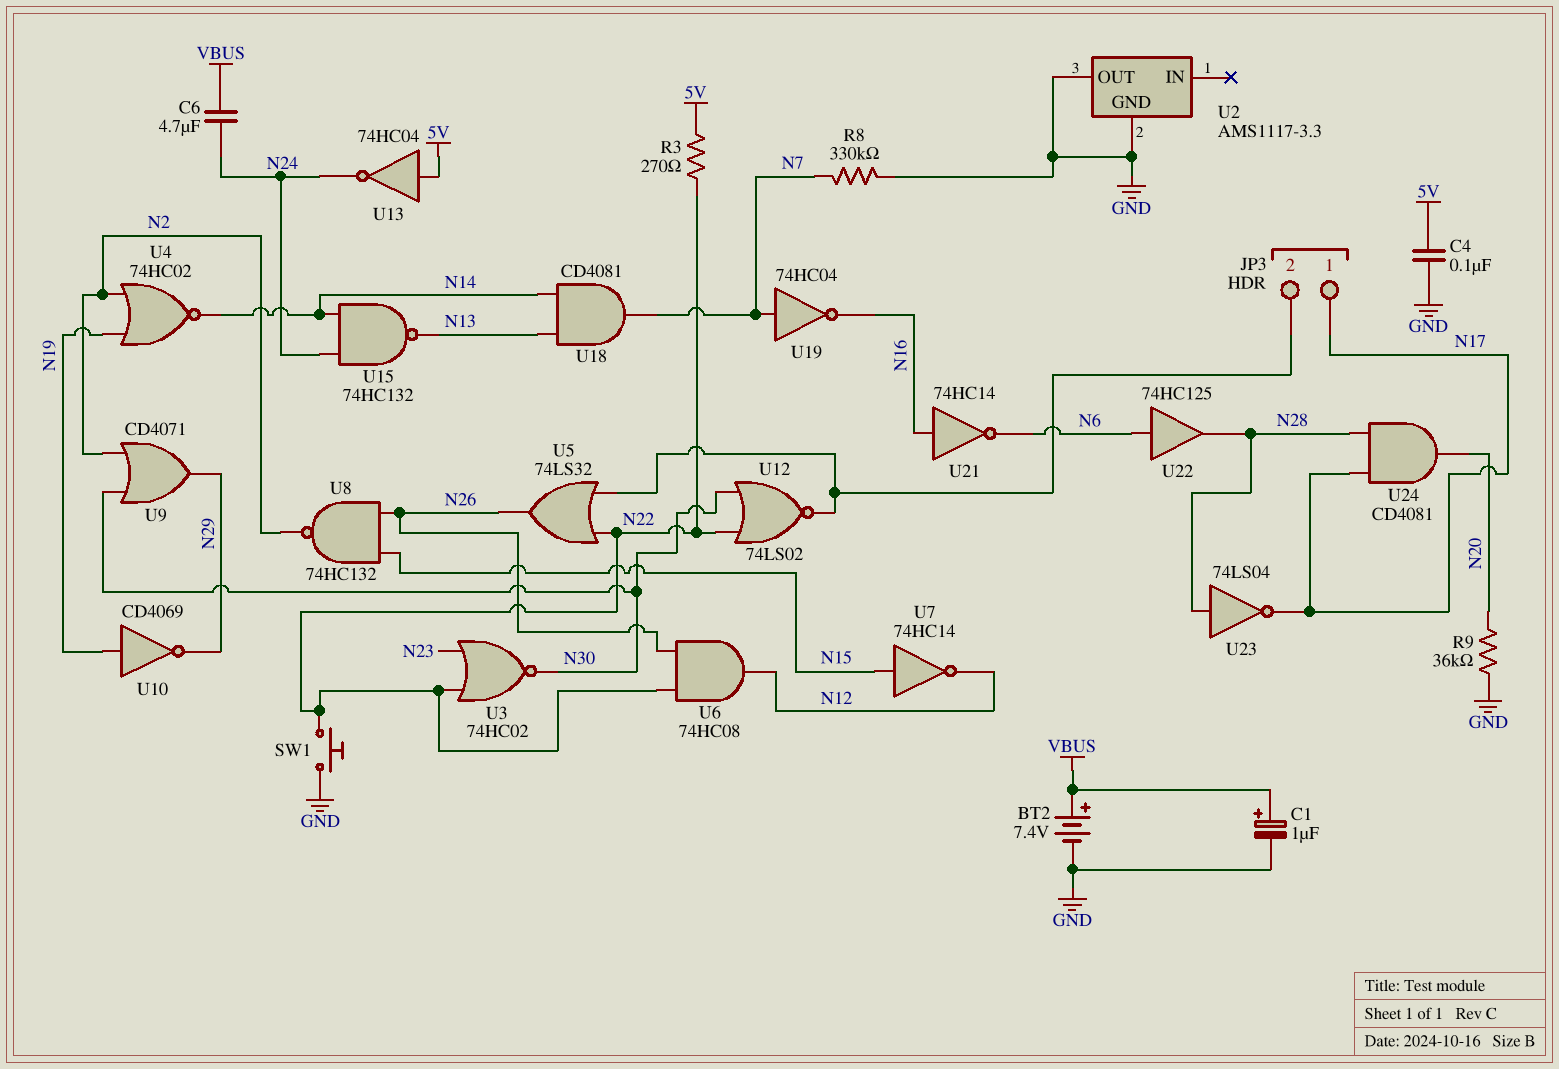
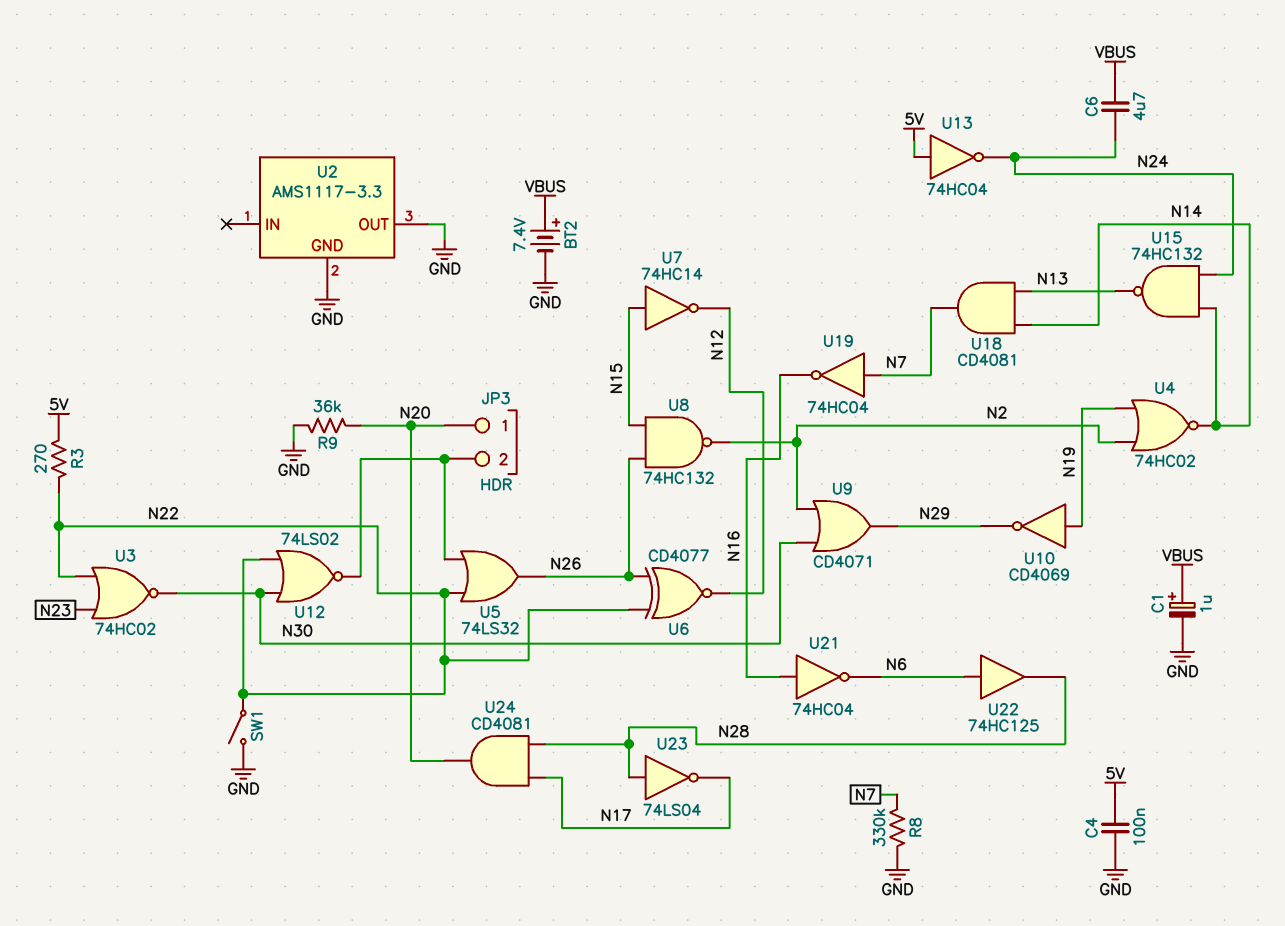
JP3 pin 1: N17 -> N20
SW1: button (GND, N22) -> switch (GND, N22)
U6: AND 74HC08 (in N22, in N26, out N12) -> XNOR CD4077 (in N22, in N26, out N12)
U21: NOT 74HC14 (in N16, out N6) -> NOT 74HC04 (in N16, out N6)

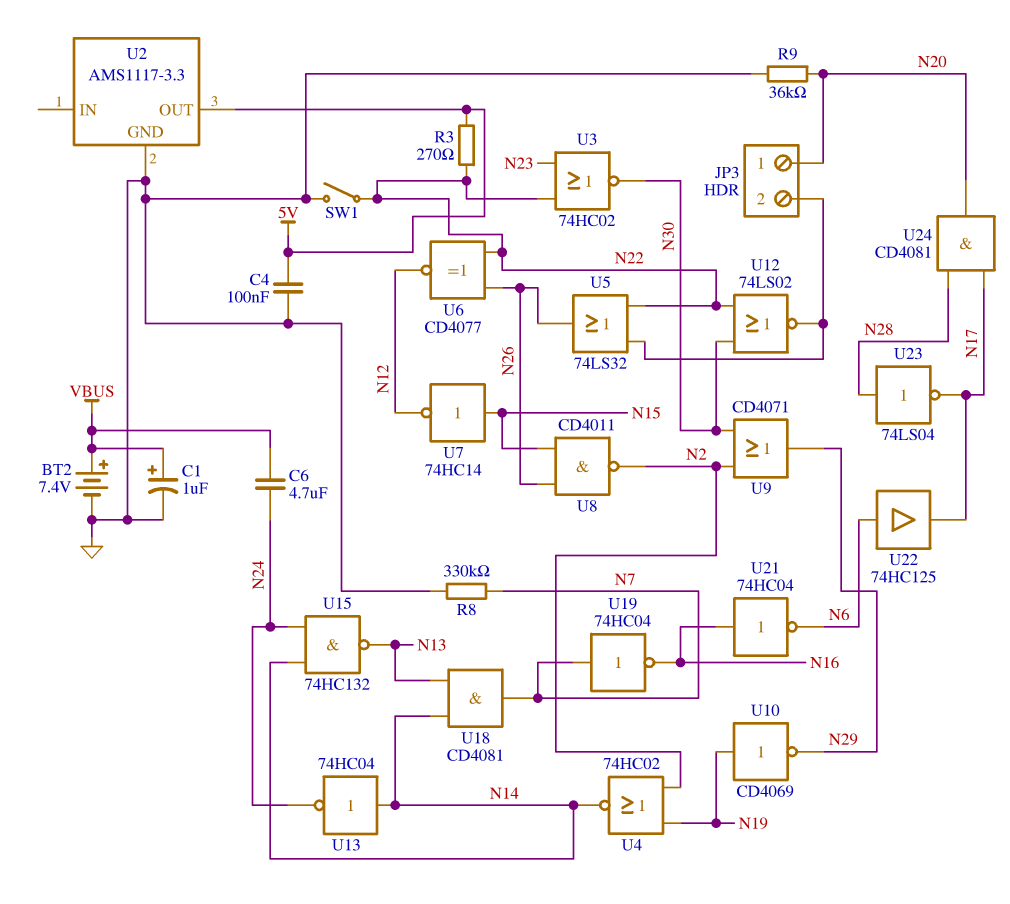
U2 pin OUT: GND -> 5V
U8: NAND 74HC132 (in N15, in N26, out N2) -> NAND CD4011 (in N15, in N26, out N2)
U13: NOT 74HC04 (in 5V, out N24) -> NOT 74HC04 (in N14, out N24)
U22: buffer 74HC125 (in N6, out N28) -> buffer 74HC125 (in N6, out N17)

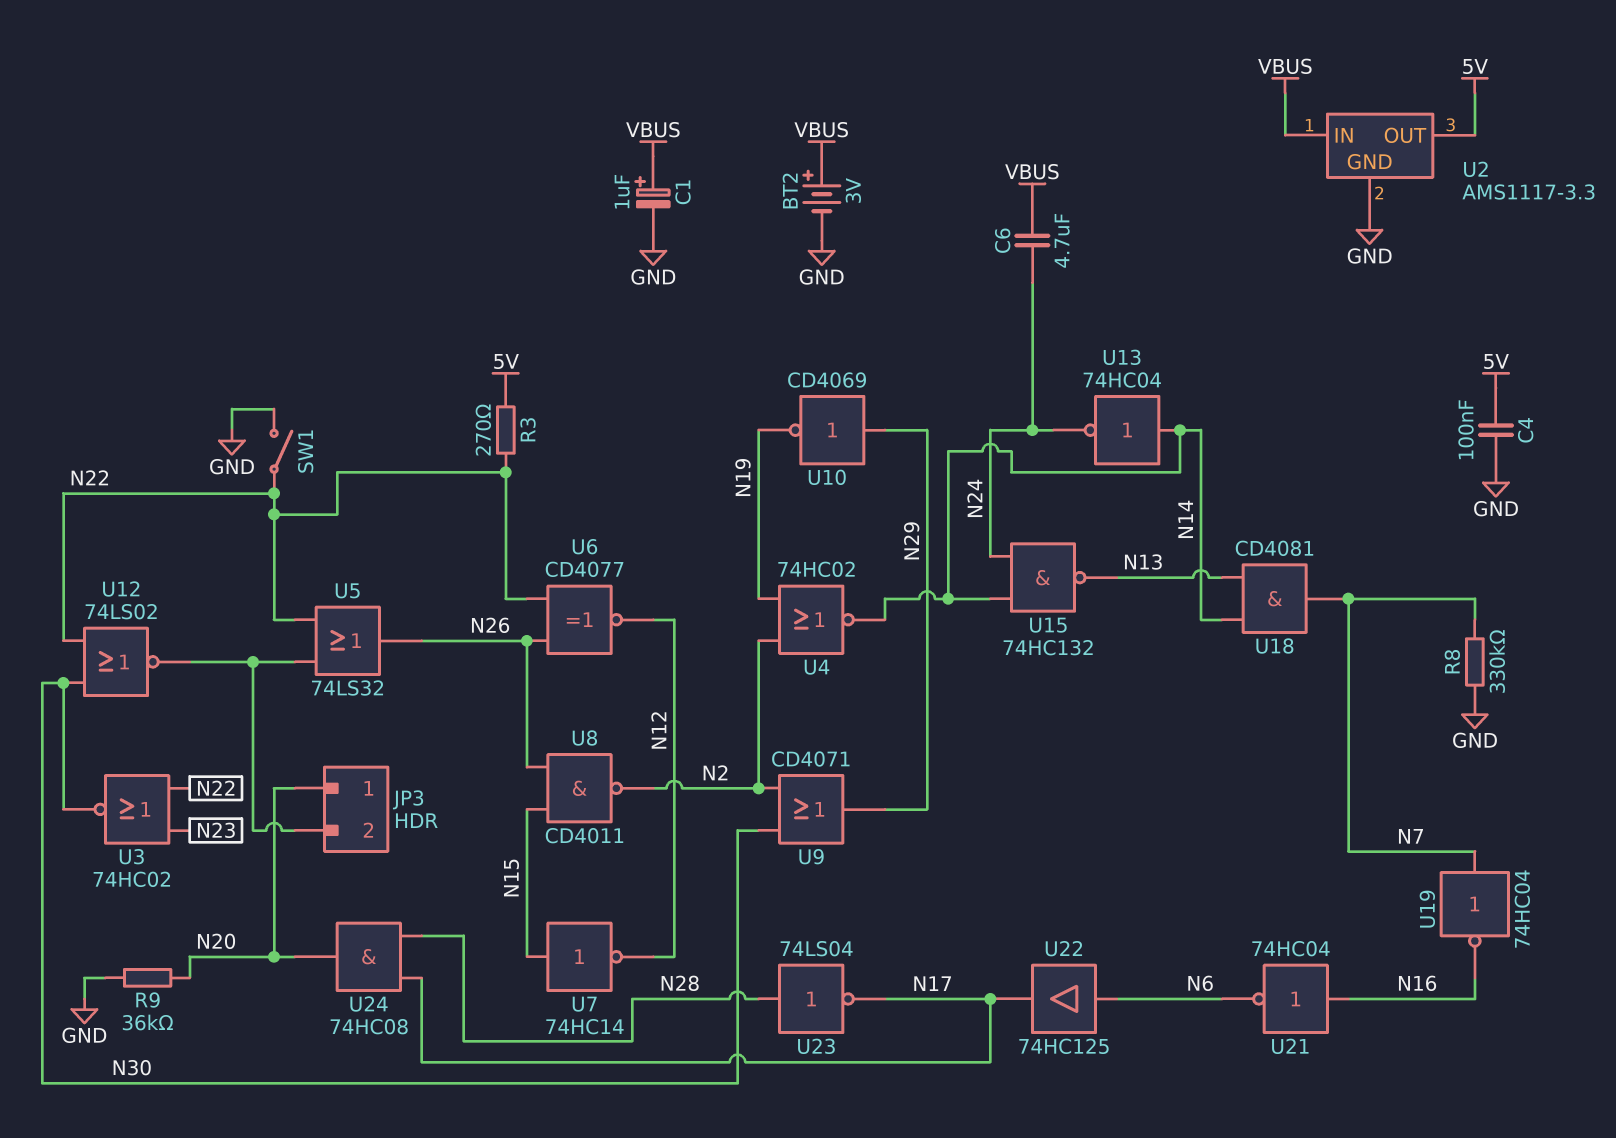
BT2: 7.4V (plus VBUS, minus GND) -> 3V (plus VBUS, minus GND)
U2 pin IN: none -> VBUS
U10: NOT CD4069 (in N19, out N29) -> NOT CD4069 (in N29, out N19)
U24: AND CD4081 (in N17, in N28, out N20) -> AND 74HC08 (in N17, in N28, out N20)

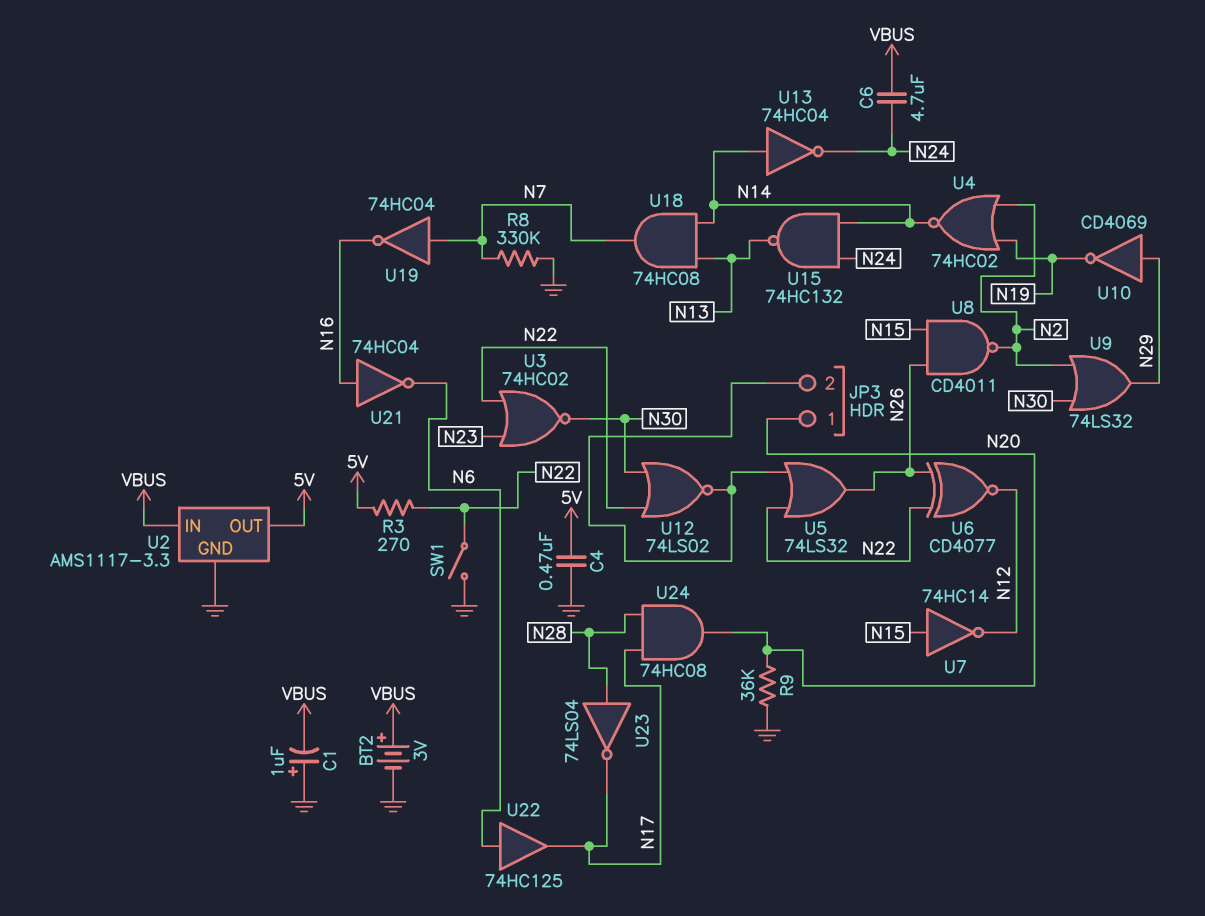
C1: 1uF (plus VBUS, minus GND) -> 1uF (plus GND, minus VBUS)
C4: 100nF (5V, GND) -> 470nF (5V, GND)
U9: OR CD4071 (in N2, in N30, out N29) -> OR 74LS32 (in N2, in N30, out N29)
U18: AND CD4081 (in N13, in N14, out N7) -> AND 74HC08 (in N13, in N14, out N7)

